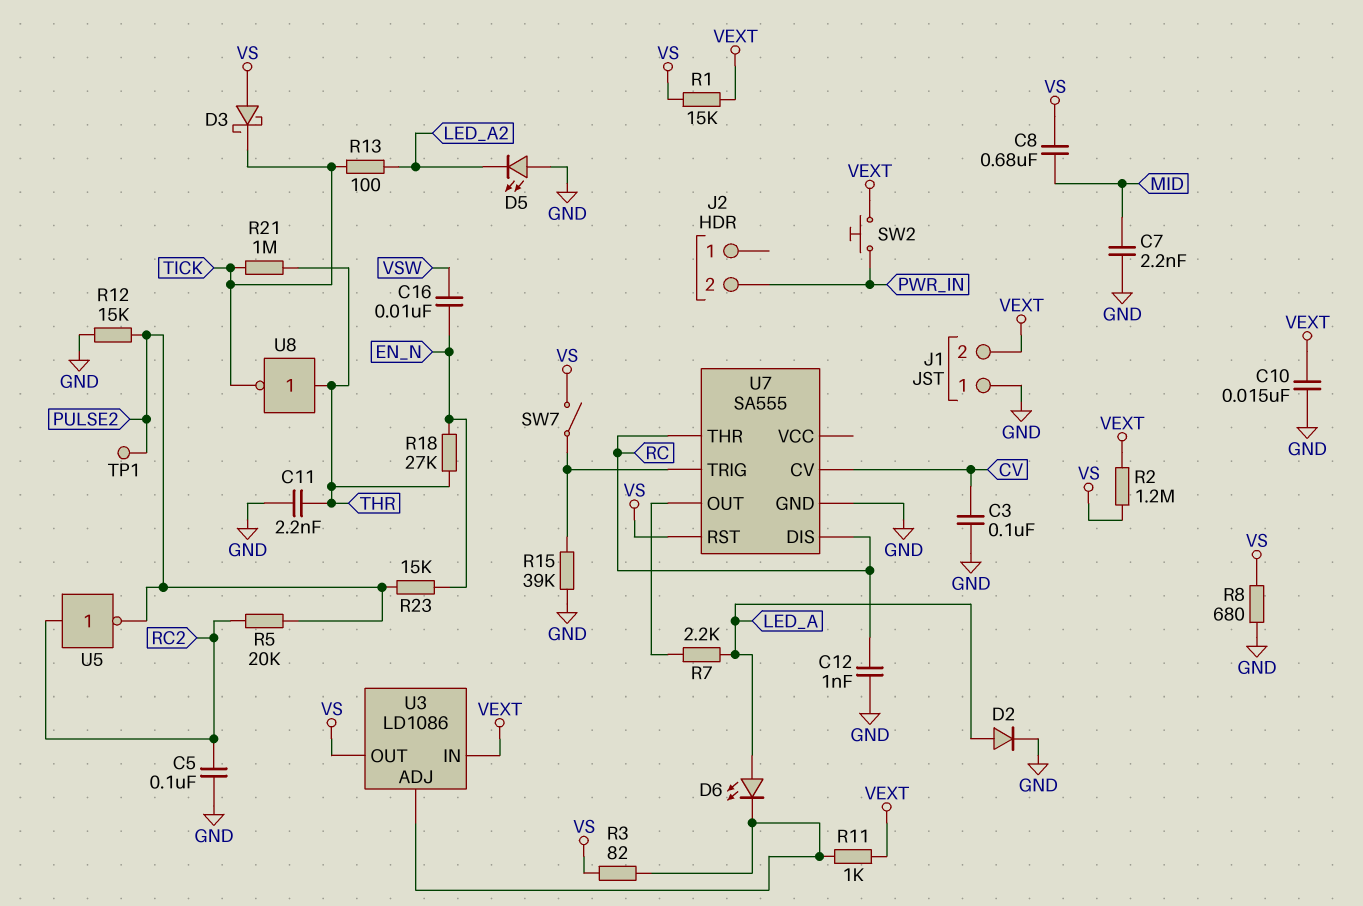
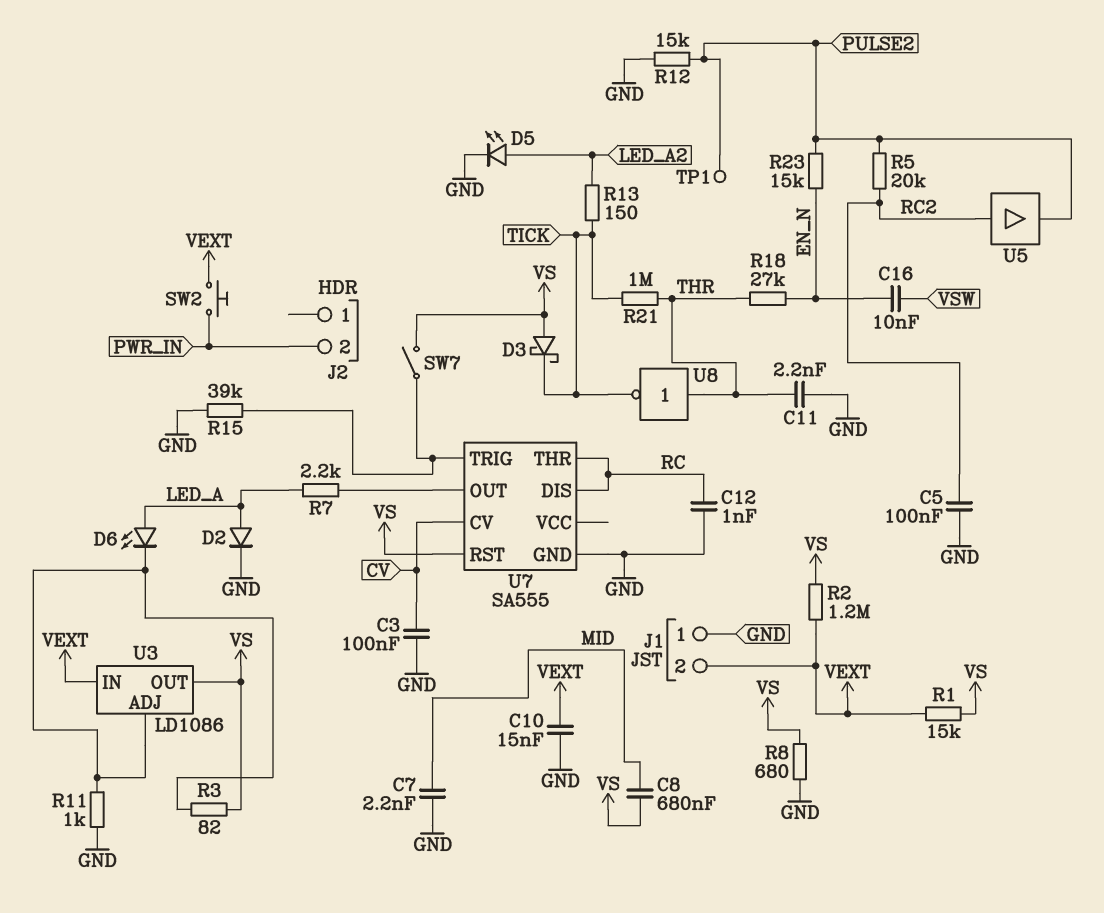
D5: LED (A GND, K LED_A2) -> LED (A LED_A2, K GND)
R11: 1k (U3/ADJ, VEXT) -> 1k (GND, U3/ADJ)
R13: 100 (LED_A2, TICK) -> 150 (LED_A2, TICK)
U5: NOT (in RC2, out PULSE2) -> buffer (in RC2, out PULSE2)

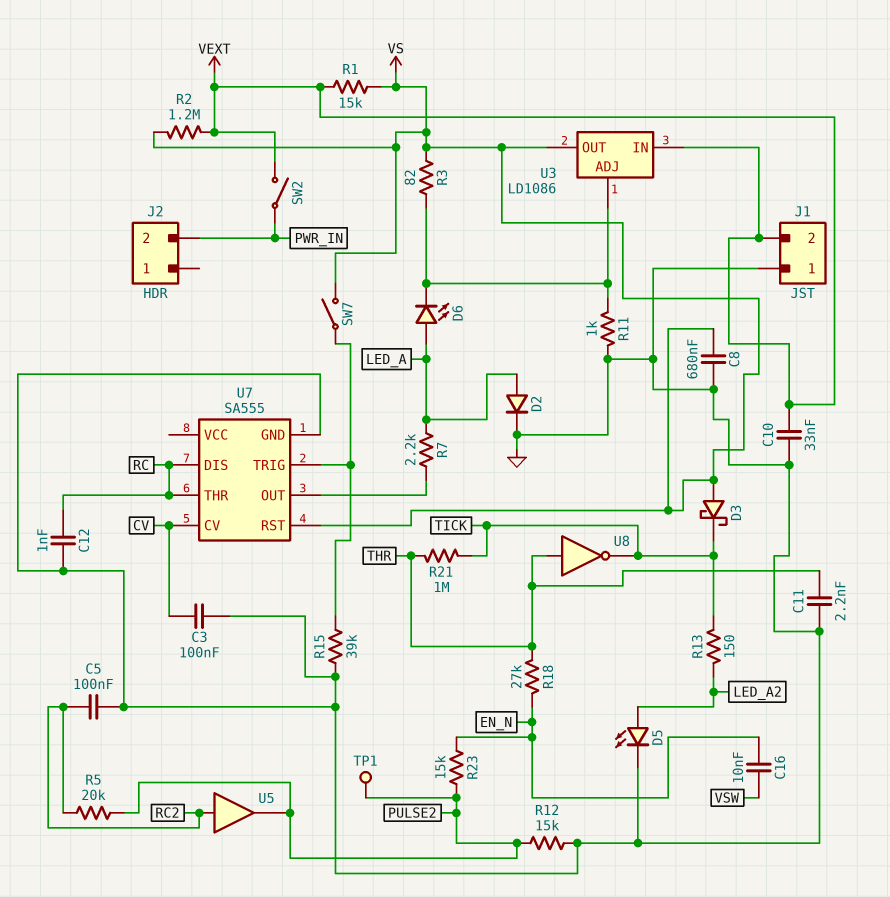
C7: 2.2nF (GND, MID) -> none
C8: 680nF (MID, VS) -> 680nF (GND, VS)
C10: 15nF (GND, VEXT) -> 33nF (GND, VEXT)
R8: 680 (GND, VS) -> none
SW2: button (PWR_IN, VEXT) -> switch (PWR_IN, VEXT)

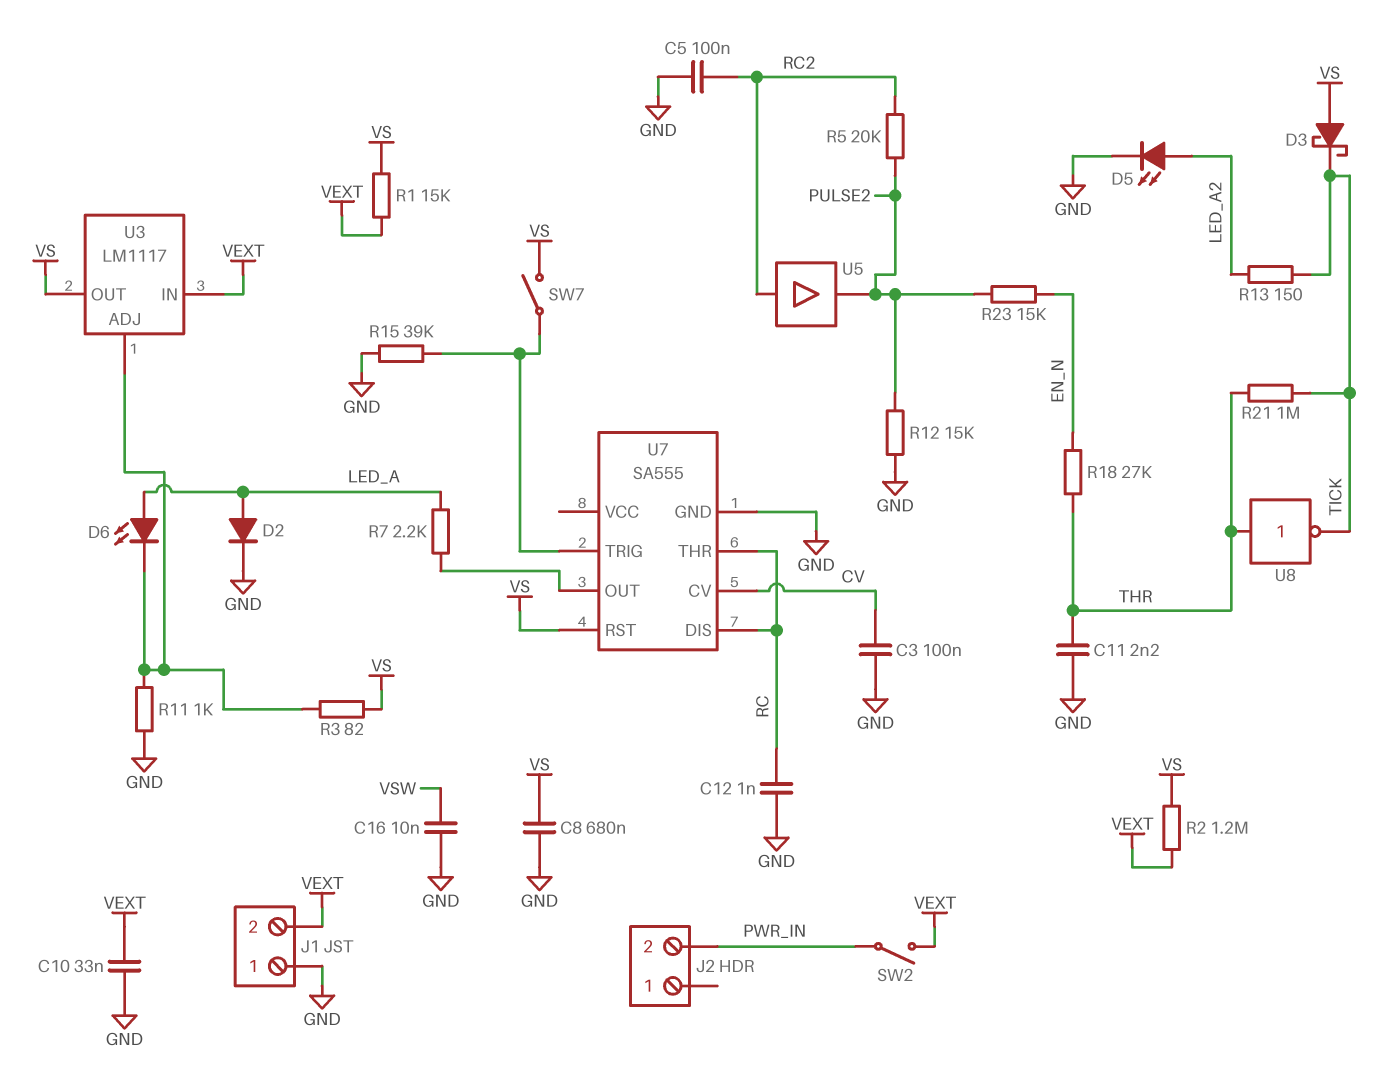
C16: 10nF (EN_N, VSW) -> 10nF (GND, VSW)
TP1: test point (PULSE2) -> none
U3: LD1086 -> LM1117

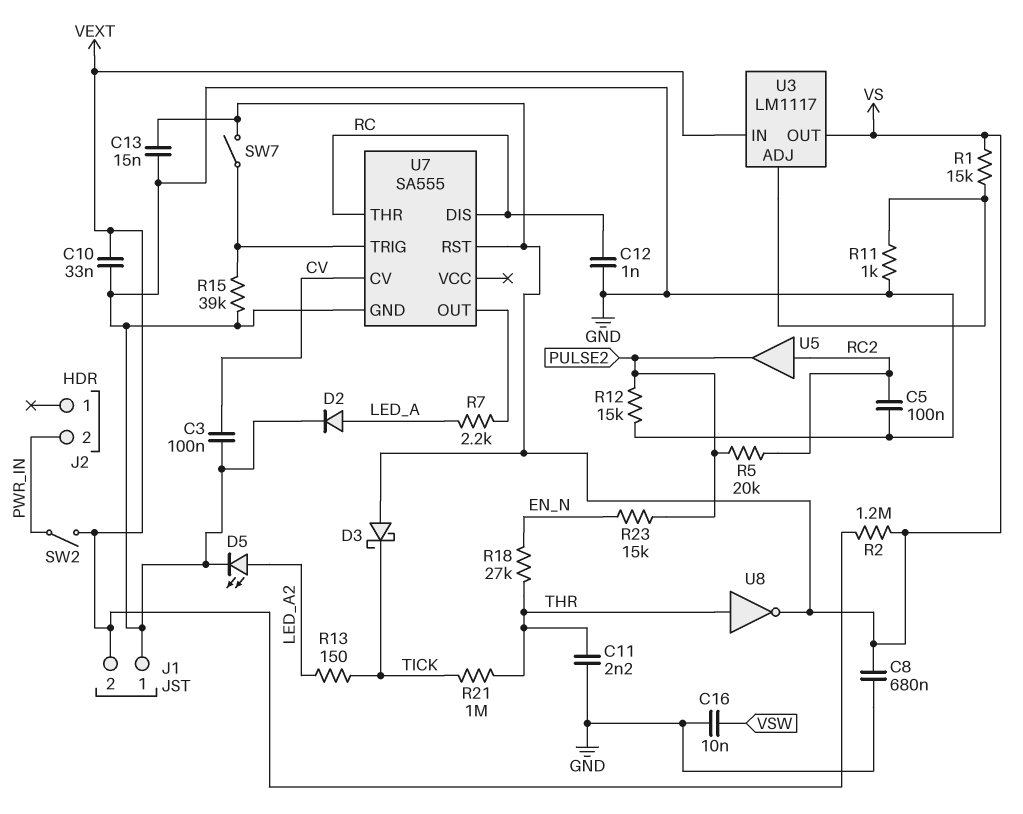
C13: none -> 15nF (GND, VS)
D6: LED (A LED_A, K U3/ADJ) -> none
R1: 15k (VEXT, VS) -> 15k (U3/ADJ, VS)
R3: 82 (U3/ADJ, VS) -> none
U8: NOT (in THR, out TICK) -> NOT (in THR, out VS)

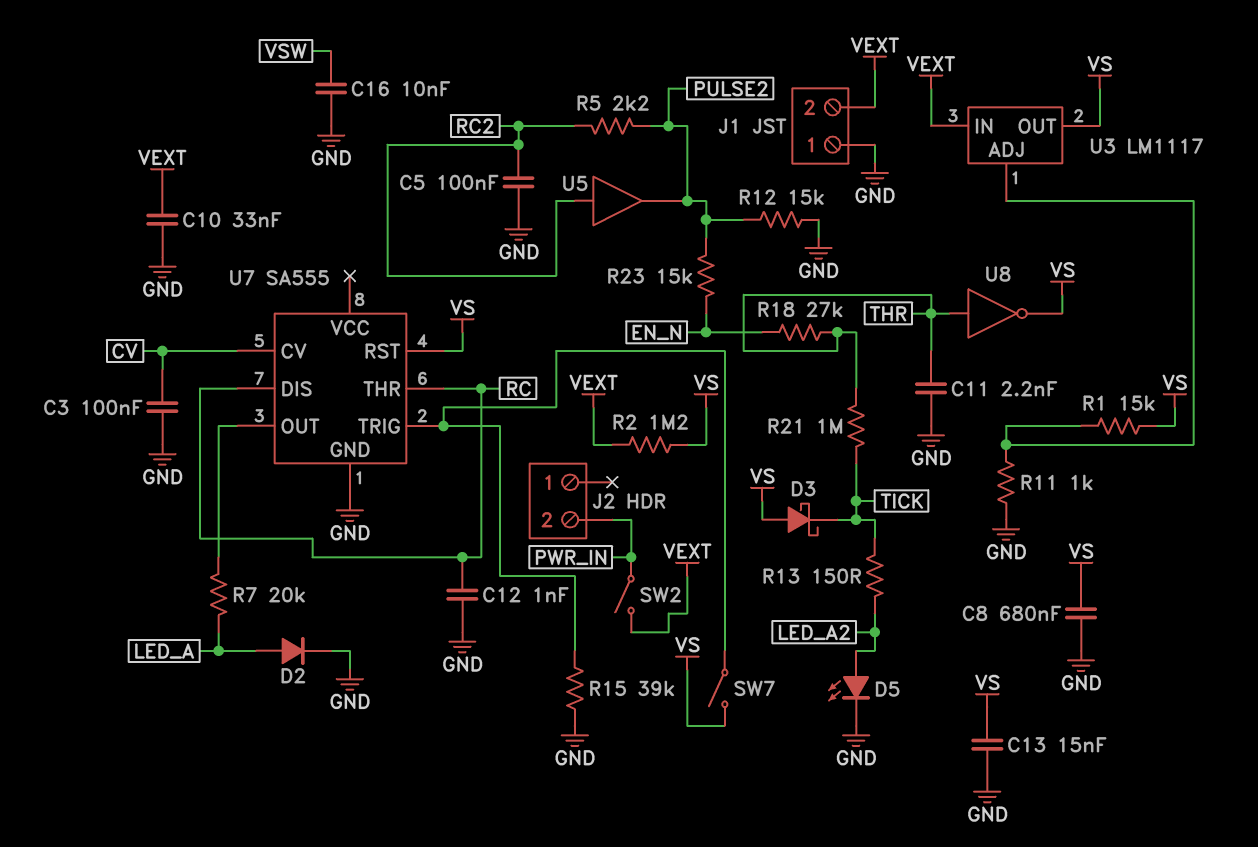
R5: 20k (PULSE2, RC2) -> 2.2k (PULSE2, RC2)
R7: 2.2k (LED_A, U7/OUT) -> 20k (LED_A, U7/OUT)

